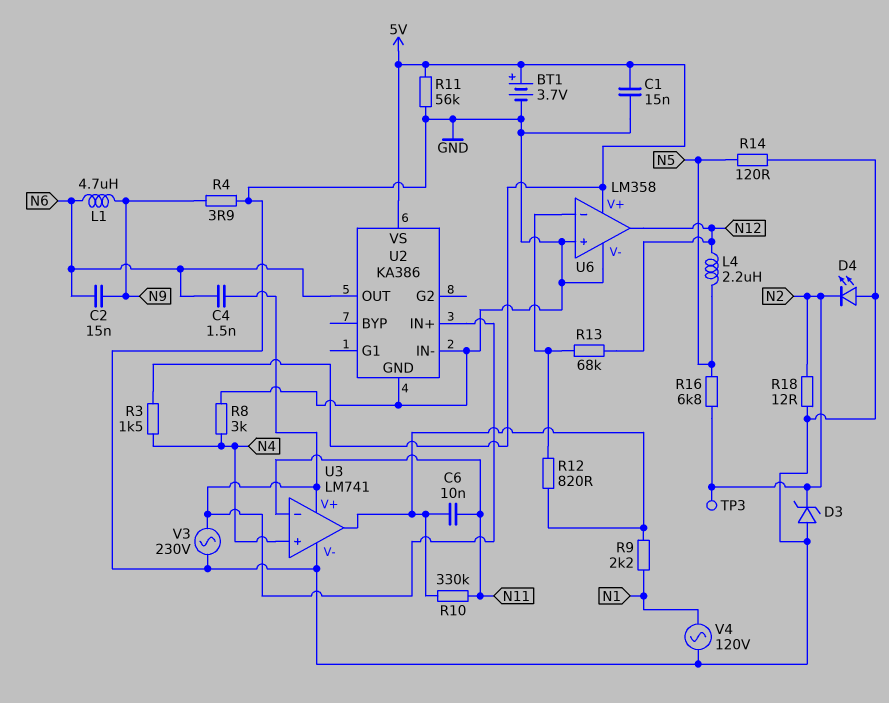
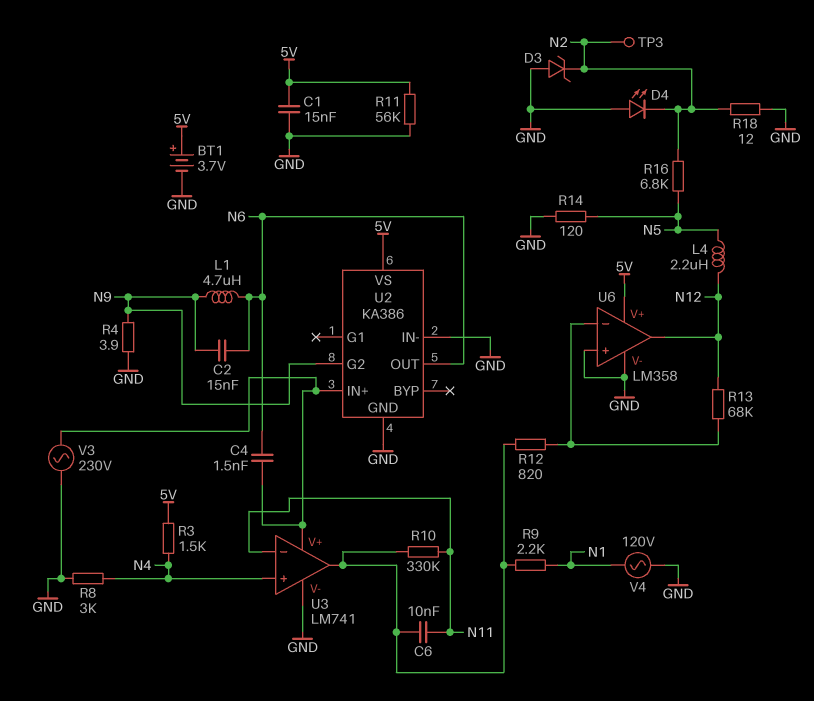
U2 pin G2: none -> N9

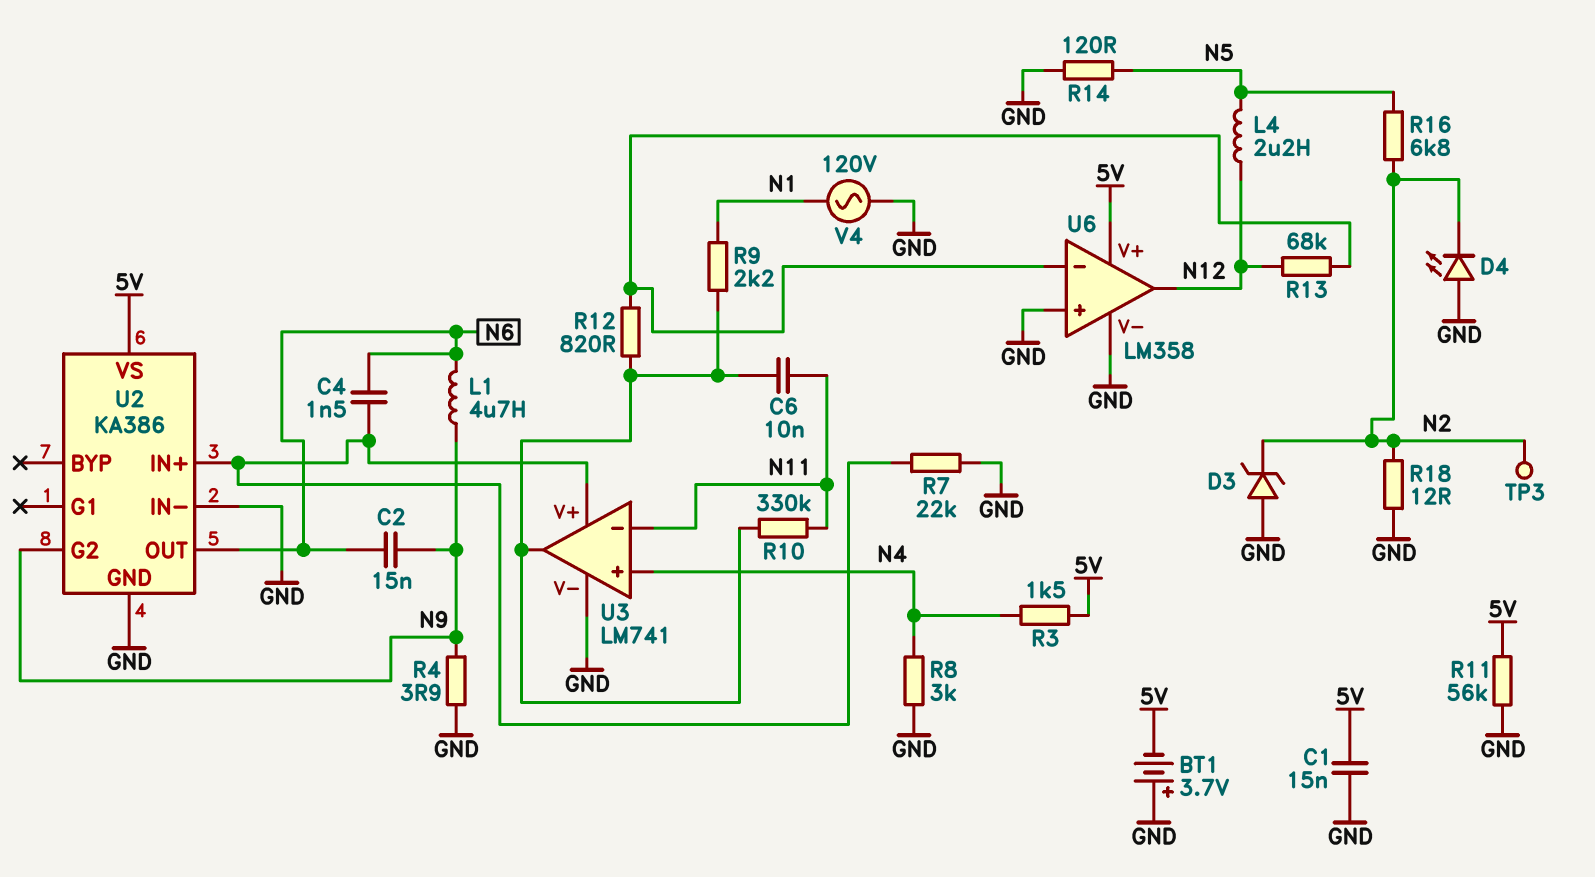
BT1: 3.7V (plus 5V, minus GND) -> 3.7V (plus GND, minus 5V)
R7: none -> 22k (GND, U2/IN+)
V3: AC 230V (GND, U2/IN+) -> none

